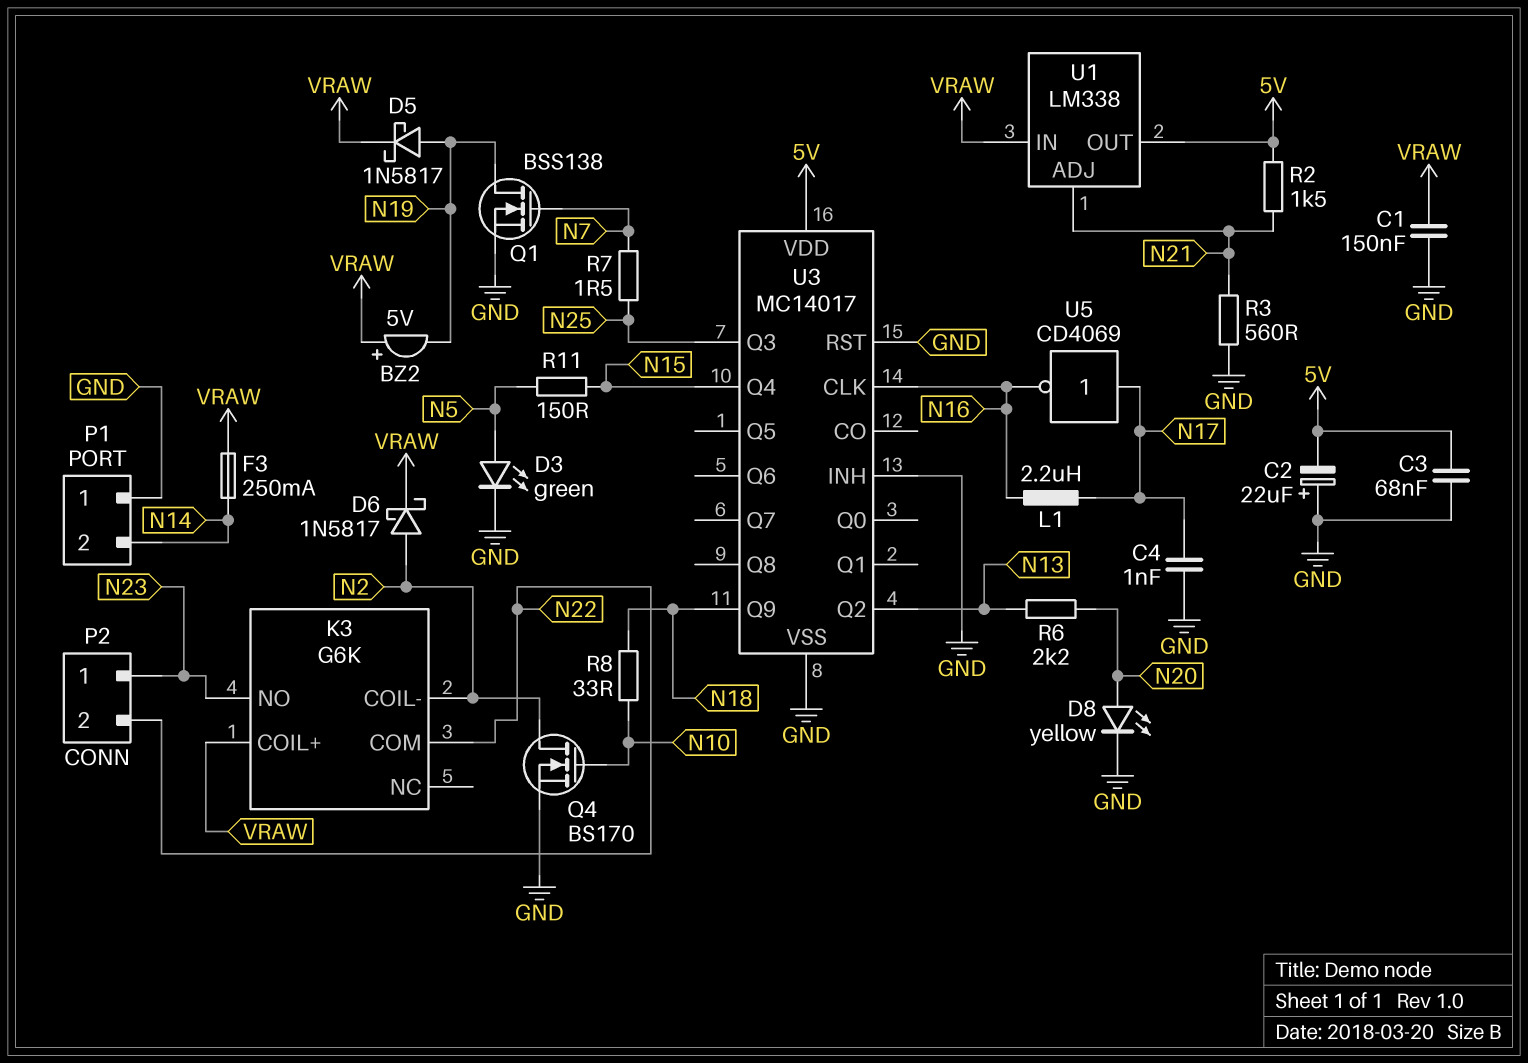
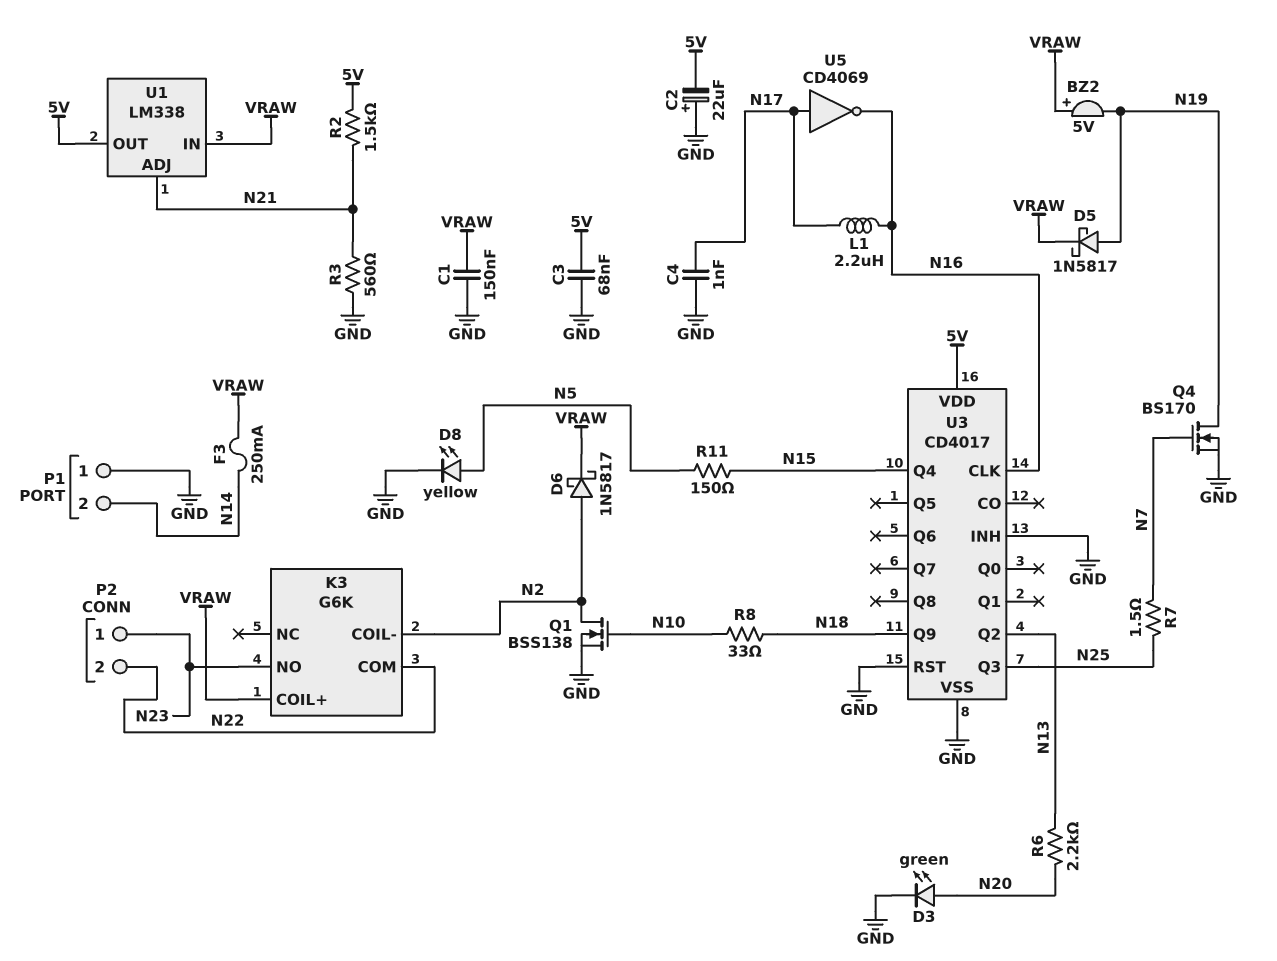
D3: LED green (A N5, K GND) -> LED green (A N20, K GND)
D8: LED yellow (A N20, K GND) -> LED yellow (A N5, K GND)
Q1: NMOS BSS138 (G N7, D N19, S GND) -> NMOS BSS138 (G N10, D N2, S GND)
Q4: NMOS BS170 (G N10, D N2, S GND) -> NMOS BS170 (G N7, D N19, S GND)
U3: MC14017 -> CD4017

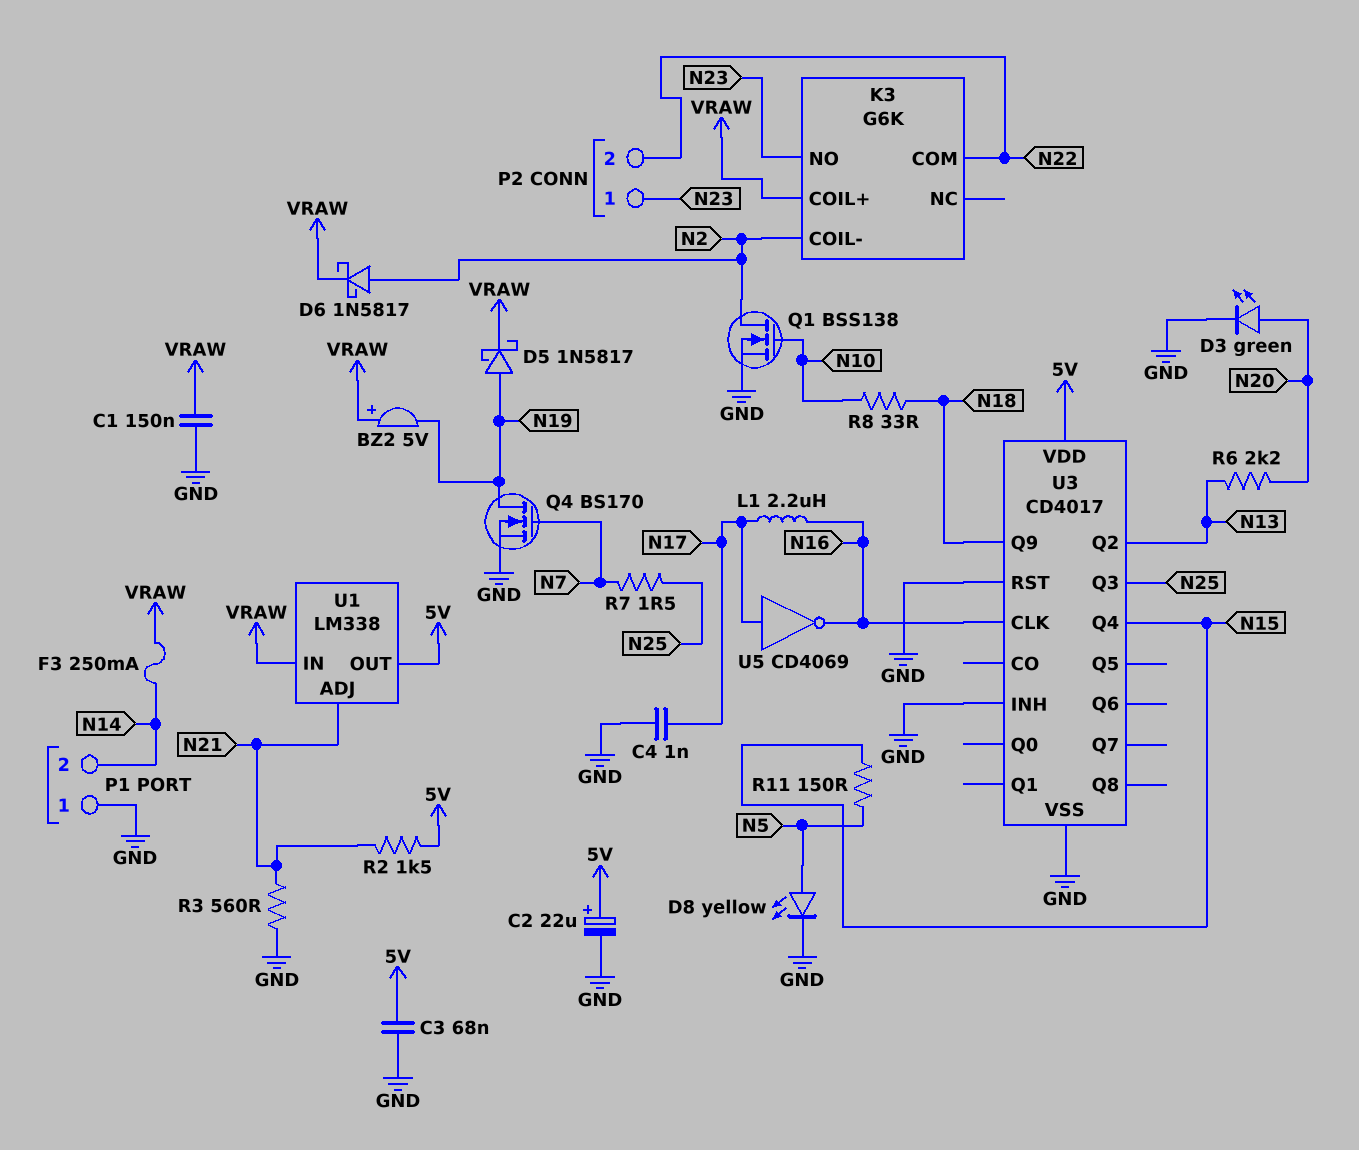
C2: 22uF (plus GND, minus 5V) -> 22uF (plus 5V, minus GND)

